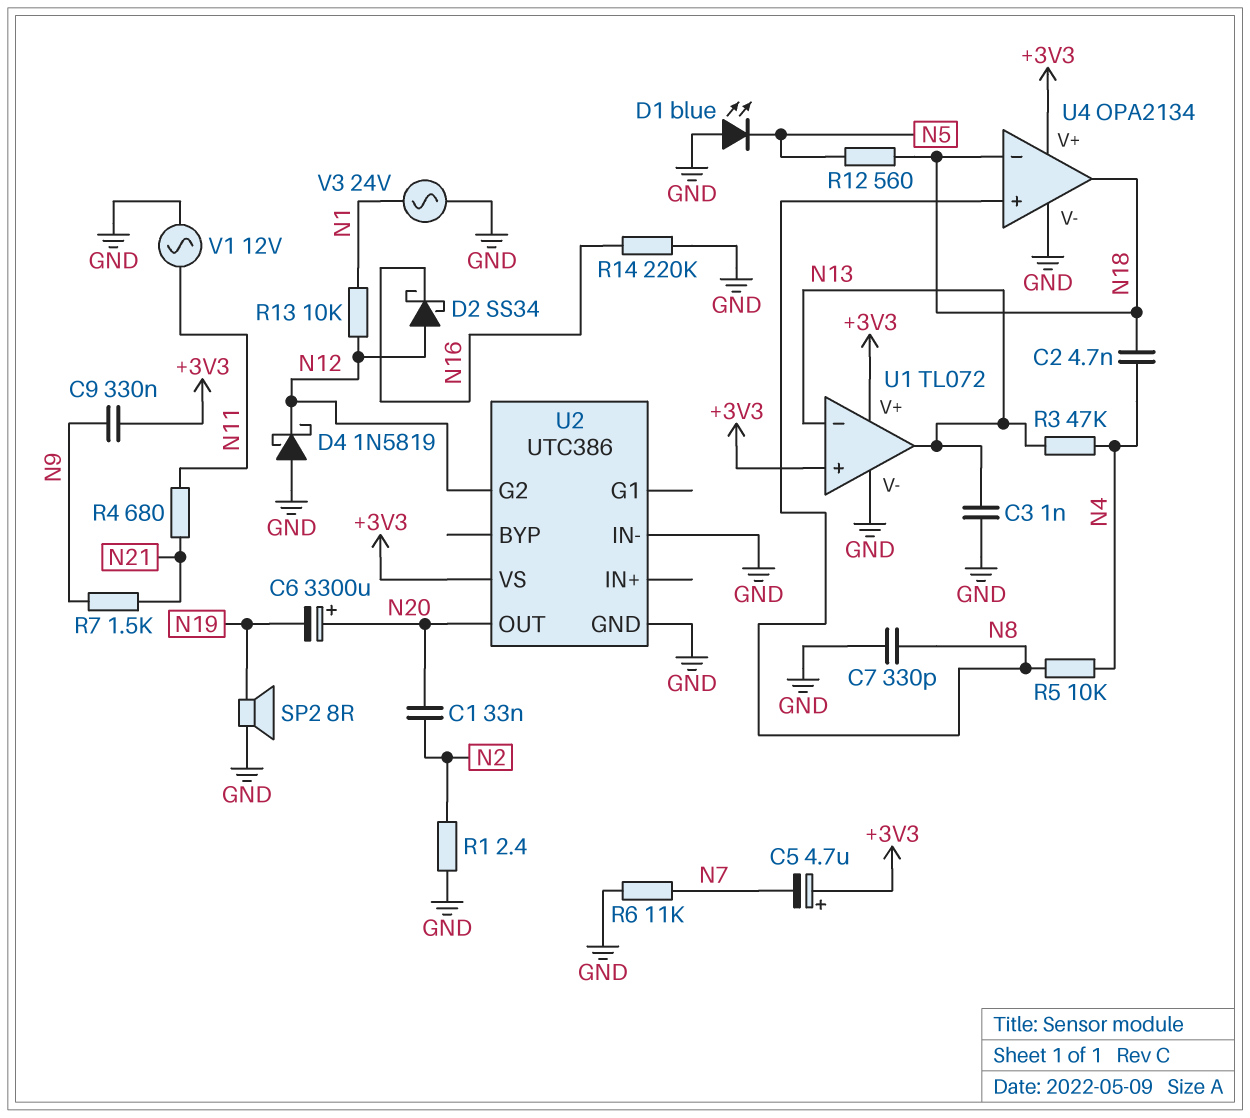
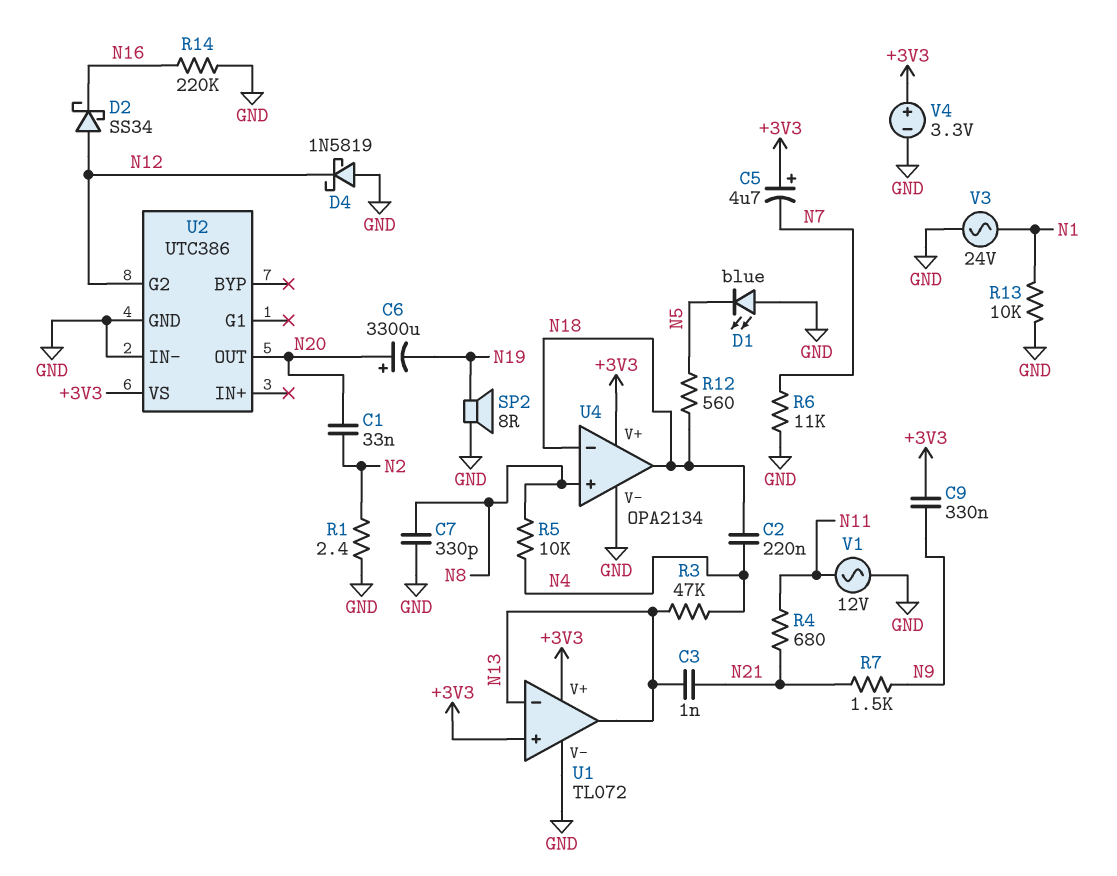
C2: 4.7nF (N4, N18) -> 220nF (N4, N18)
C3: 1nF (GND, N13) -> 1nF (N13, N21)
R13: 10k (N1, N12) -> 10k (GND, N1)
V4: none -> 3.3V (plus +3V3, minus GND)

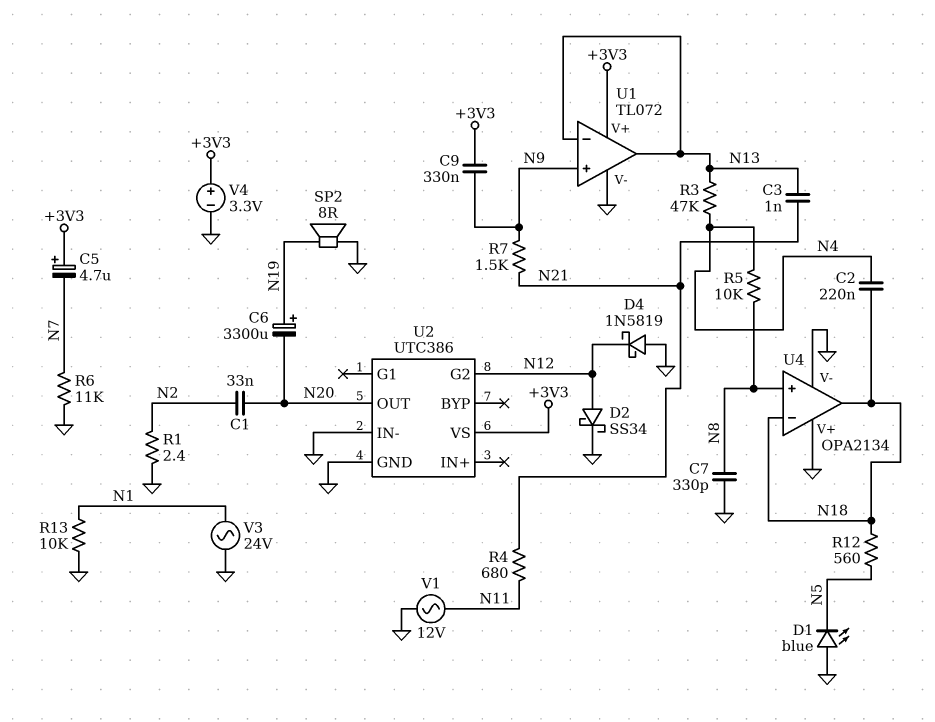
C6: 3300uF (plus N20, minus N19) -> 3300uF (plus N19, minus N20)
D2: schottky SS34 (A N12, K N16) -> schottky SS34 (A N12, K GND)
R14: 220k (GND, N16) -> none
U1 pin in+: +3V3 -> N9
U4 pin V+: +3V3 -> GND

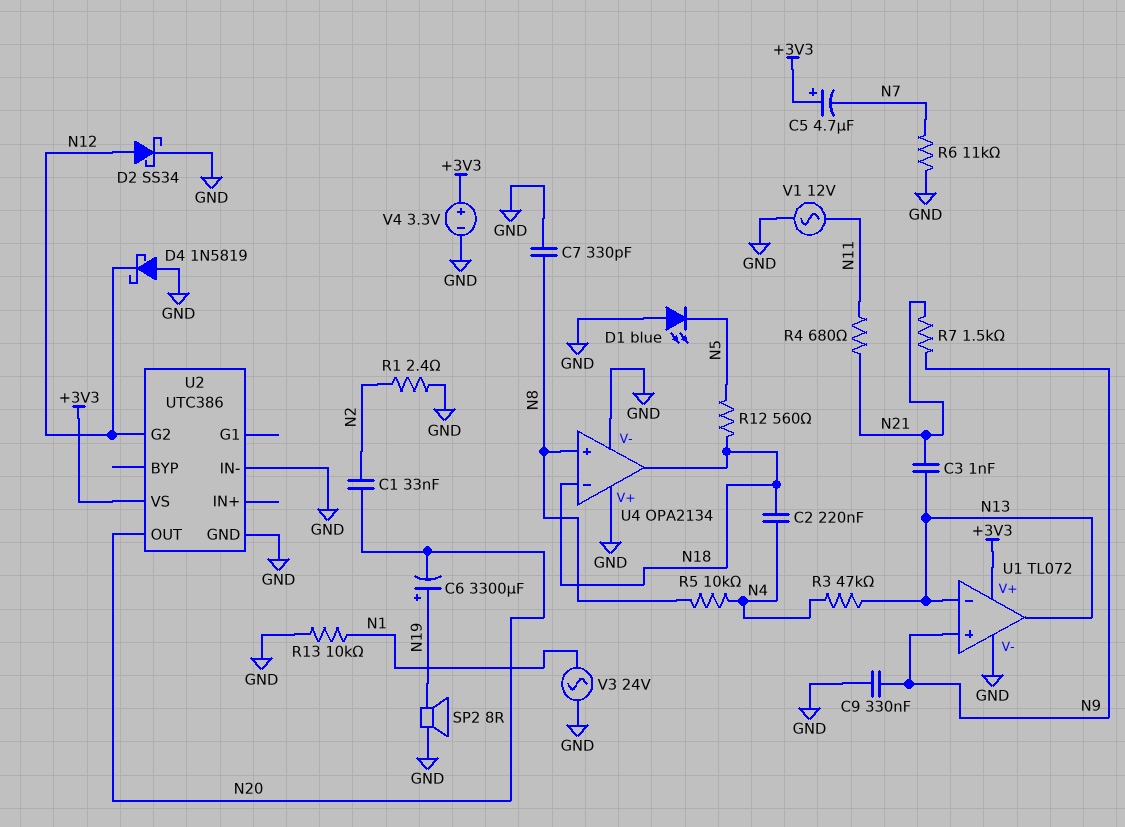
C9: 330nF (+3V3, N9) -> 330nF (GND, N9)

